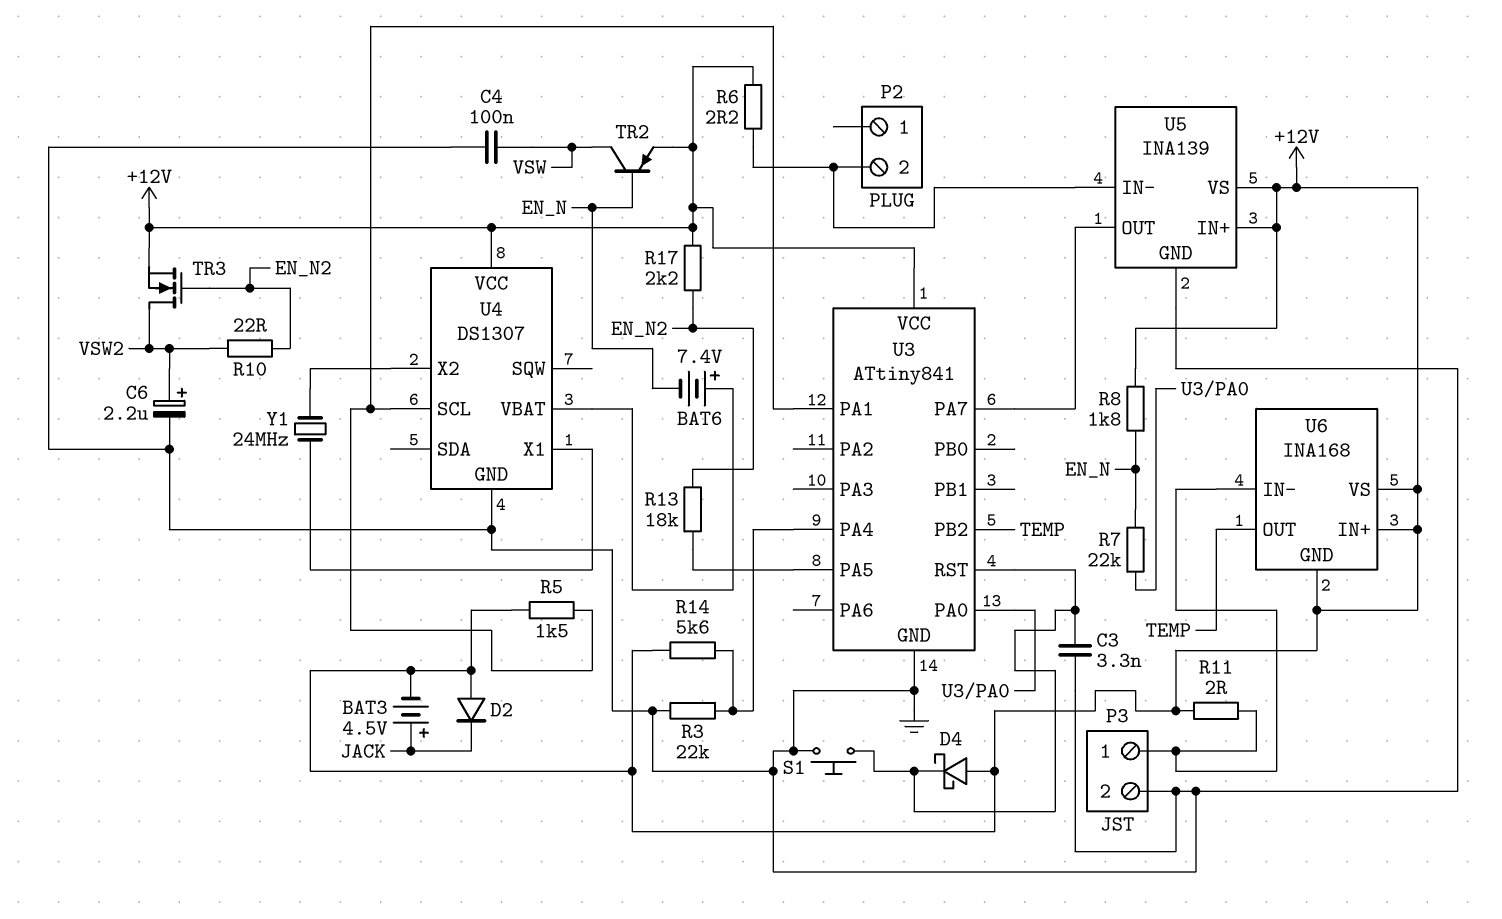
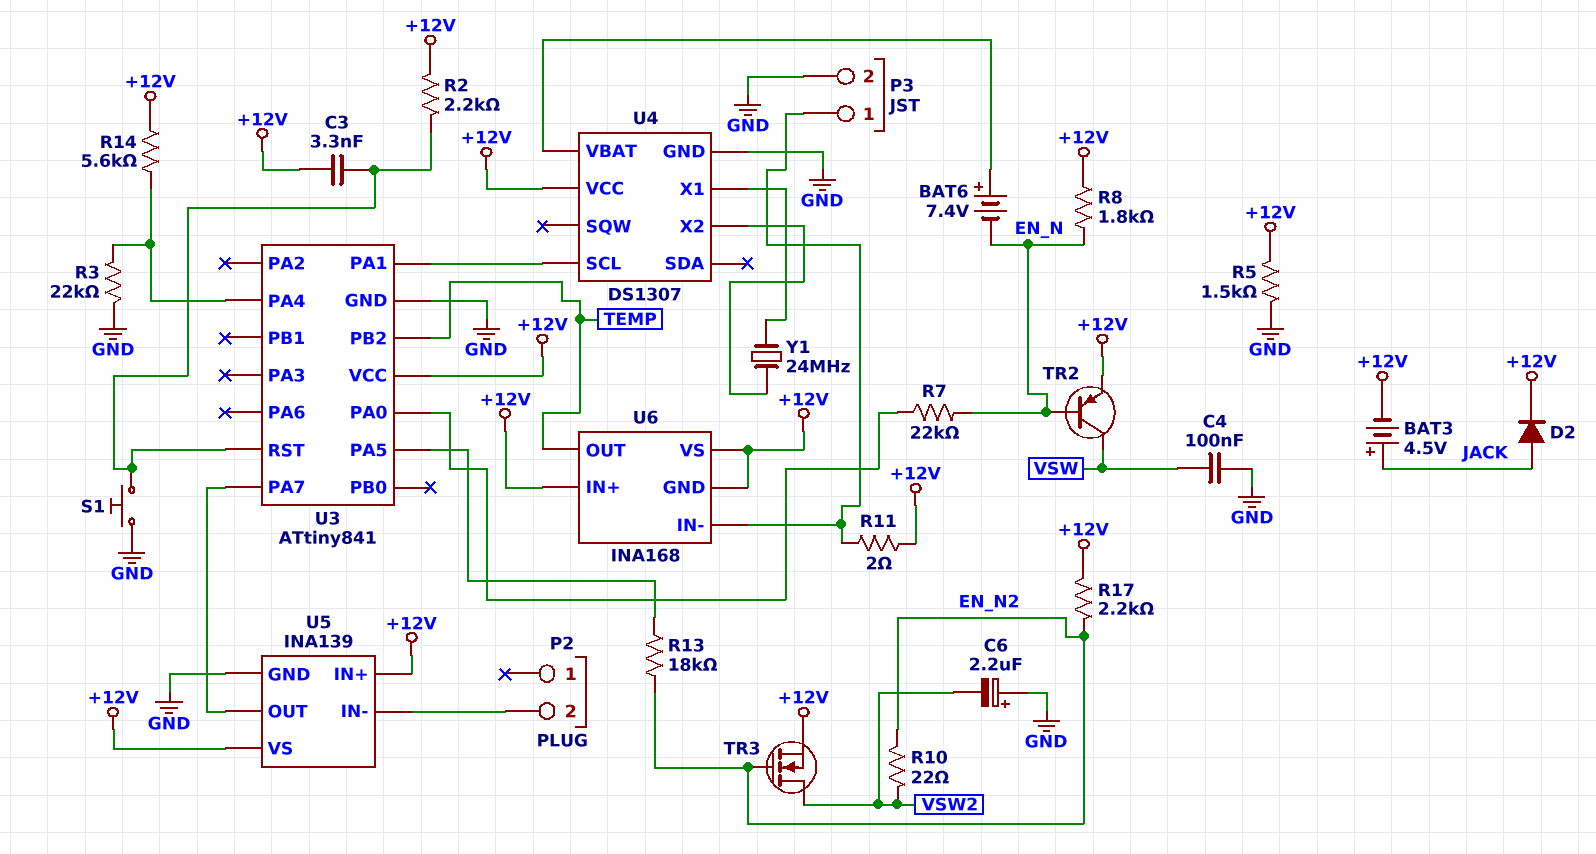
C3: 3.3nF (GND, U3/RST) -> 3.3nF (+12V, U3/RST)
C6: 2.2uF (plus VSW2, minus GND) -> 2.2uF (plus GND, minus VSW2)
D2: diode (A +12V, K JACK) -> diode (A JACK, K +12V)
D4: schottky (A +12V, K U3/RST) -> none
R2: none -> 2.2k (+12V, U3/RST)
R5: 1.5k (+12V, U3/PA1) -> 1.5k (+12V, GND)
R6: 2.2 (+12V, P2/2) -> none

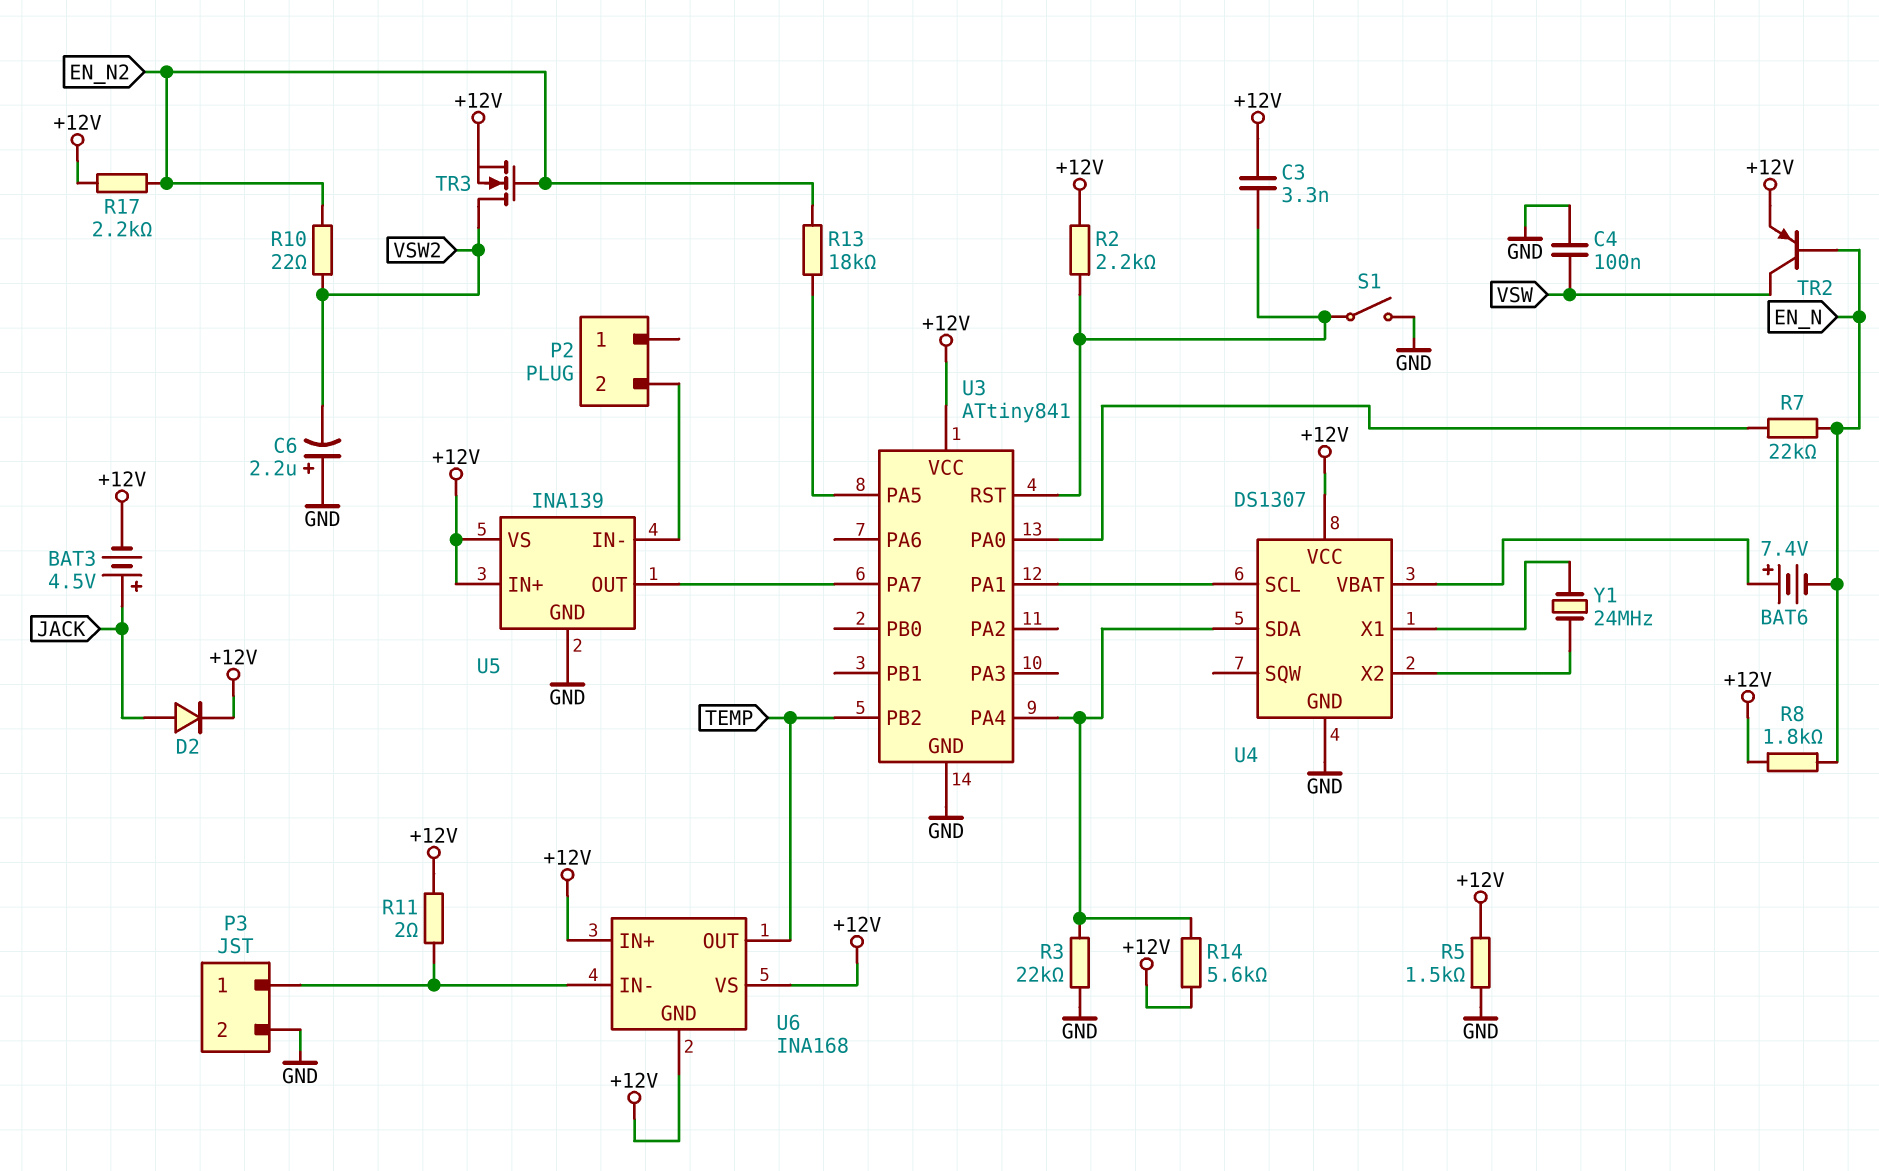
S1: button (GND, U3/RST) -> switch (GND, U3/RST)
U4 pin SDA: none -> U3/PA4

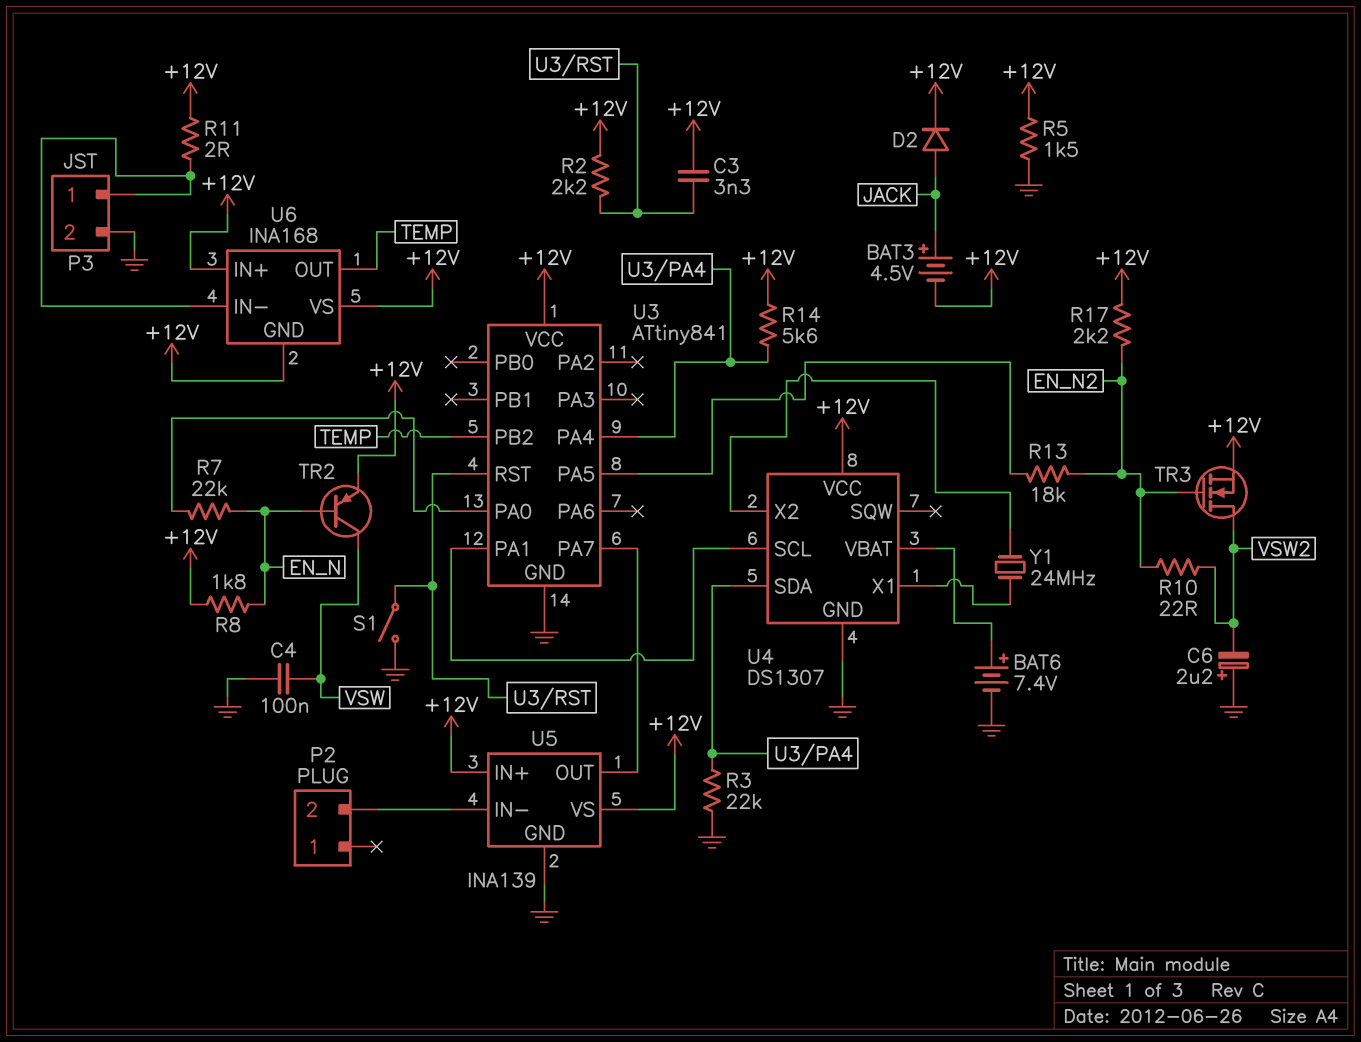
BAT6: 7.4V (plus U4/VBAT, minus EN_N) -> 7.4V (plus U4/VBAT, minus GND)

